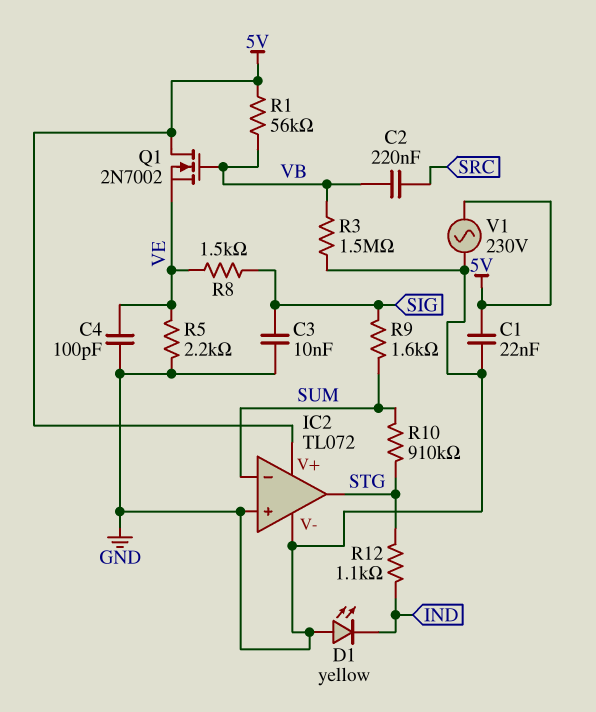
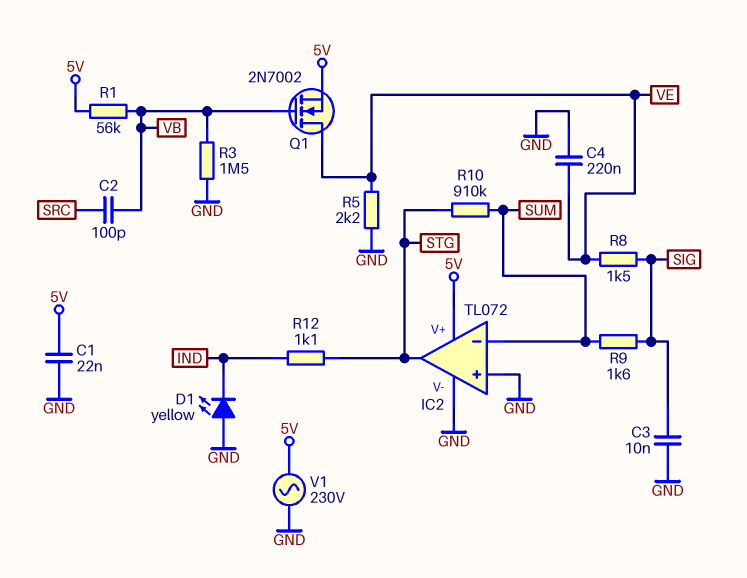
C2: 220nF (SRC, VB) -> 100pF (SRC, VB)
C4: 100pF (GND, VE) -> 220nF (GND, VE)
Q1: NMOS 2N7002 (G VB, D 5V, S VE) -> NMOS 2N7002 (G VB, D VE, S 5V)

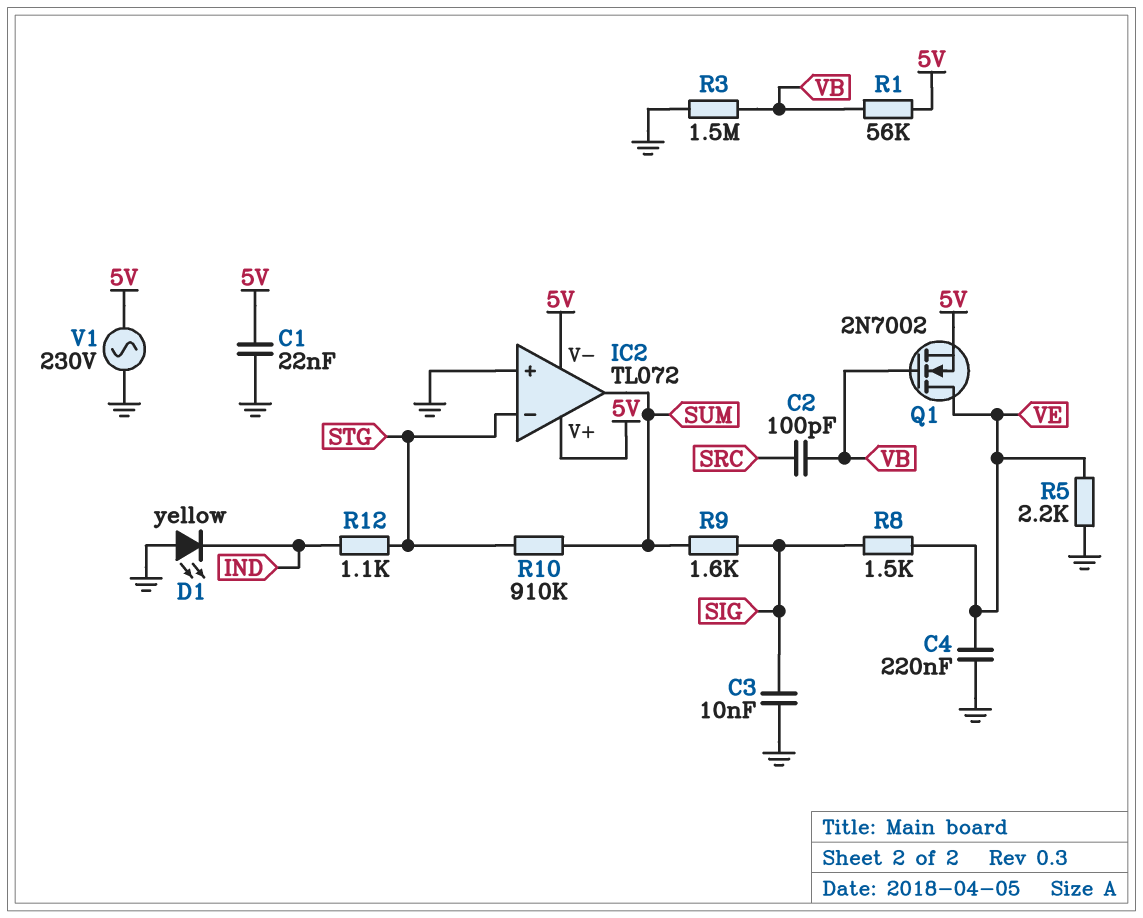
IC2 pin V-: GND -> 5V
IC2 pin in-: SUM -> STG
IC2 pin out: STG -> SUM

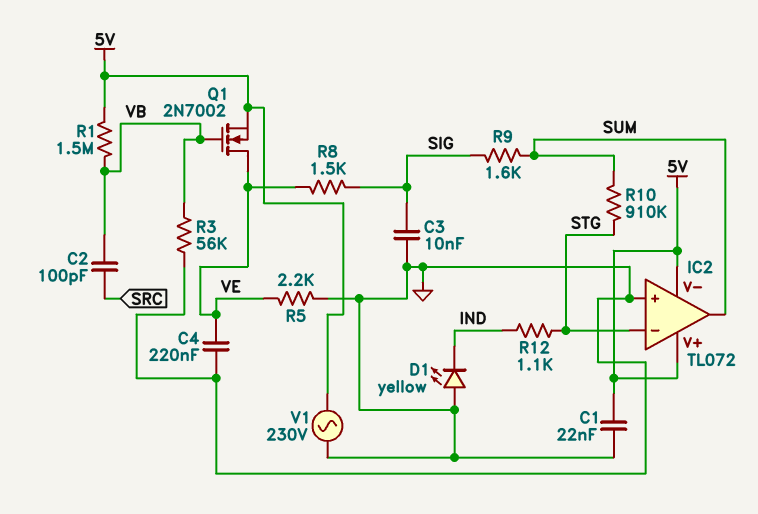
R1: 56k (5V, VB) -> 1.5M (5V, VB)
R3: 1.5M (GND, VB) -> 56k (GND, VB)

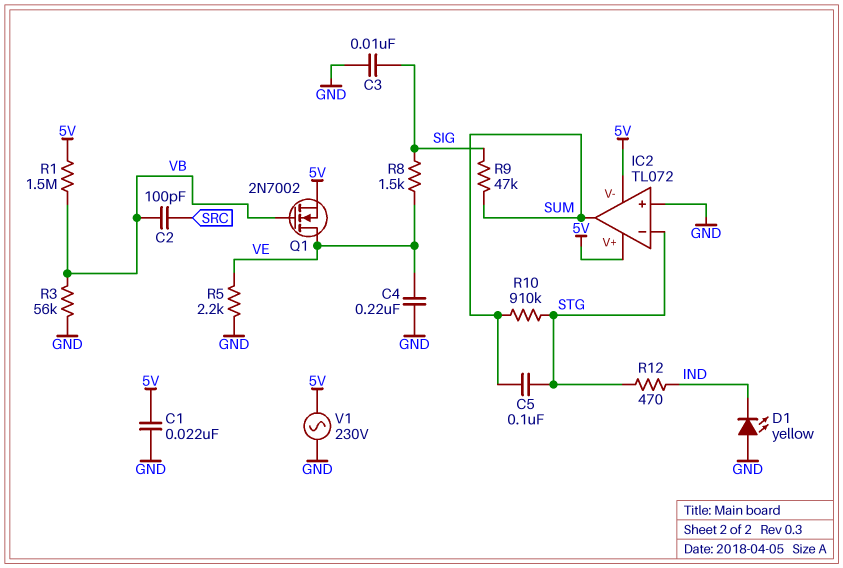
C5: none -> 100nF (STG, SUM)
R9: 1.6k (SIG, SUM) -> 47k (SIG, SUM)
R12: 1.1k (IND, STG) -> 470 (IND, STG)

